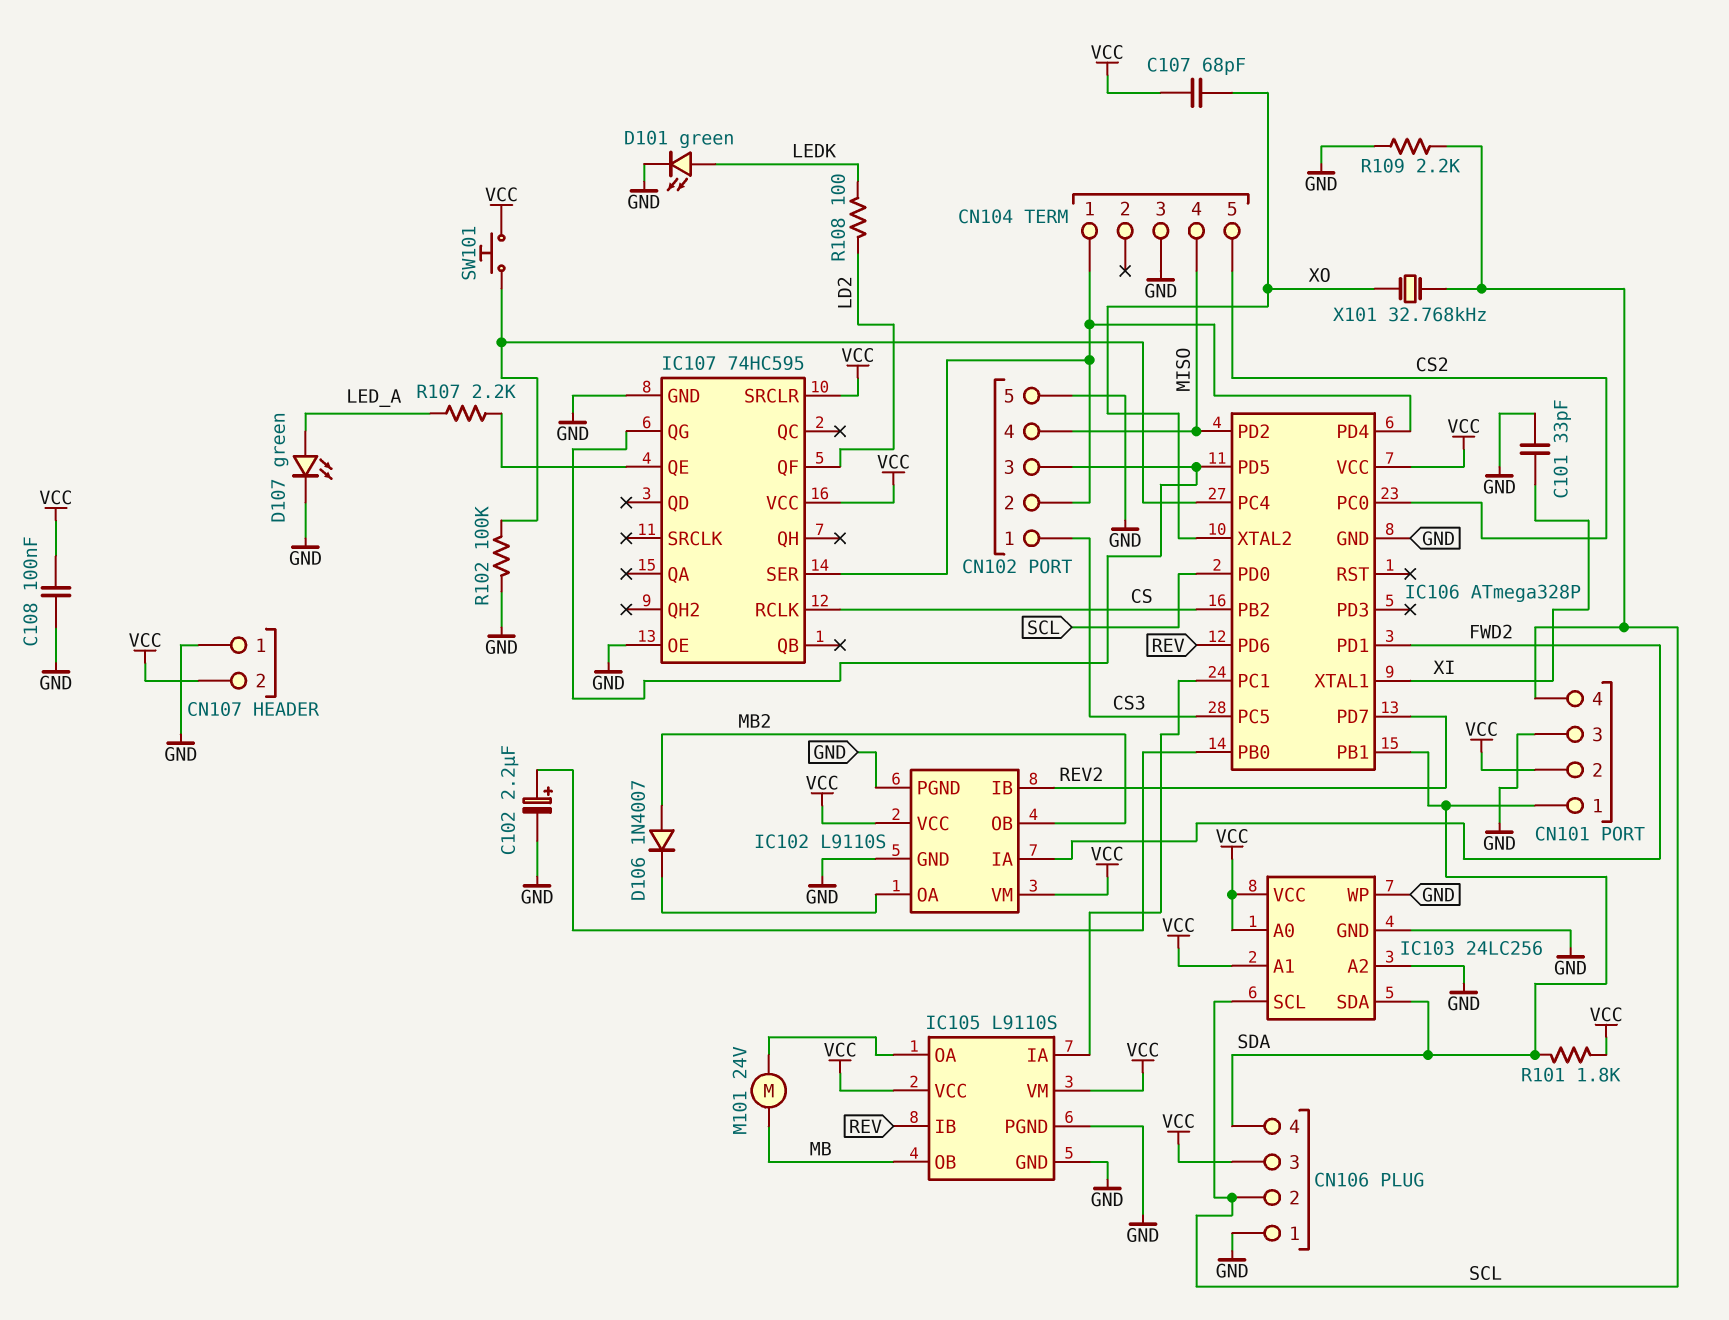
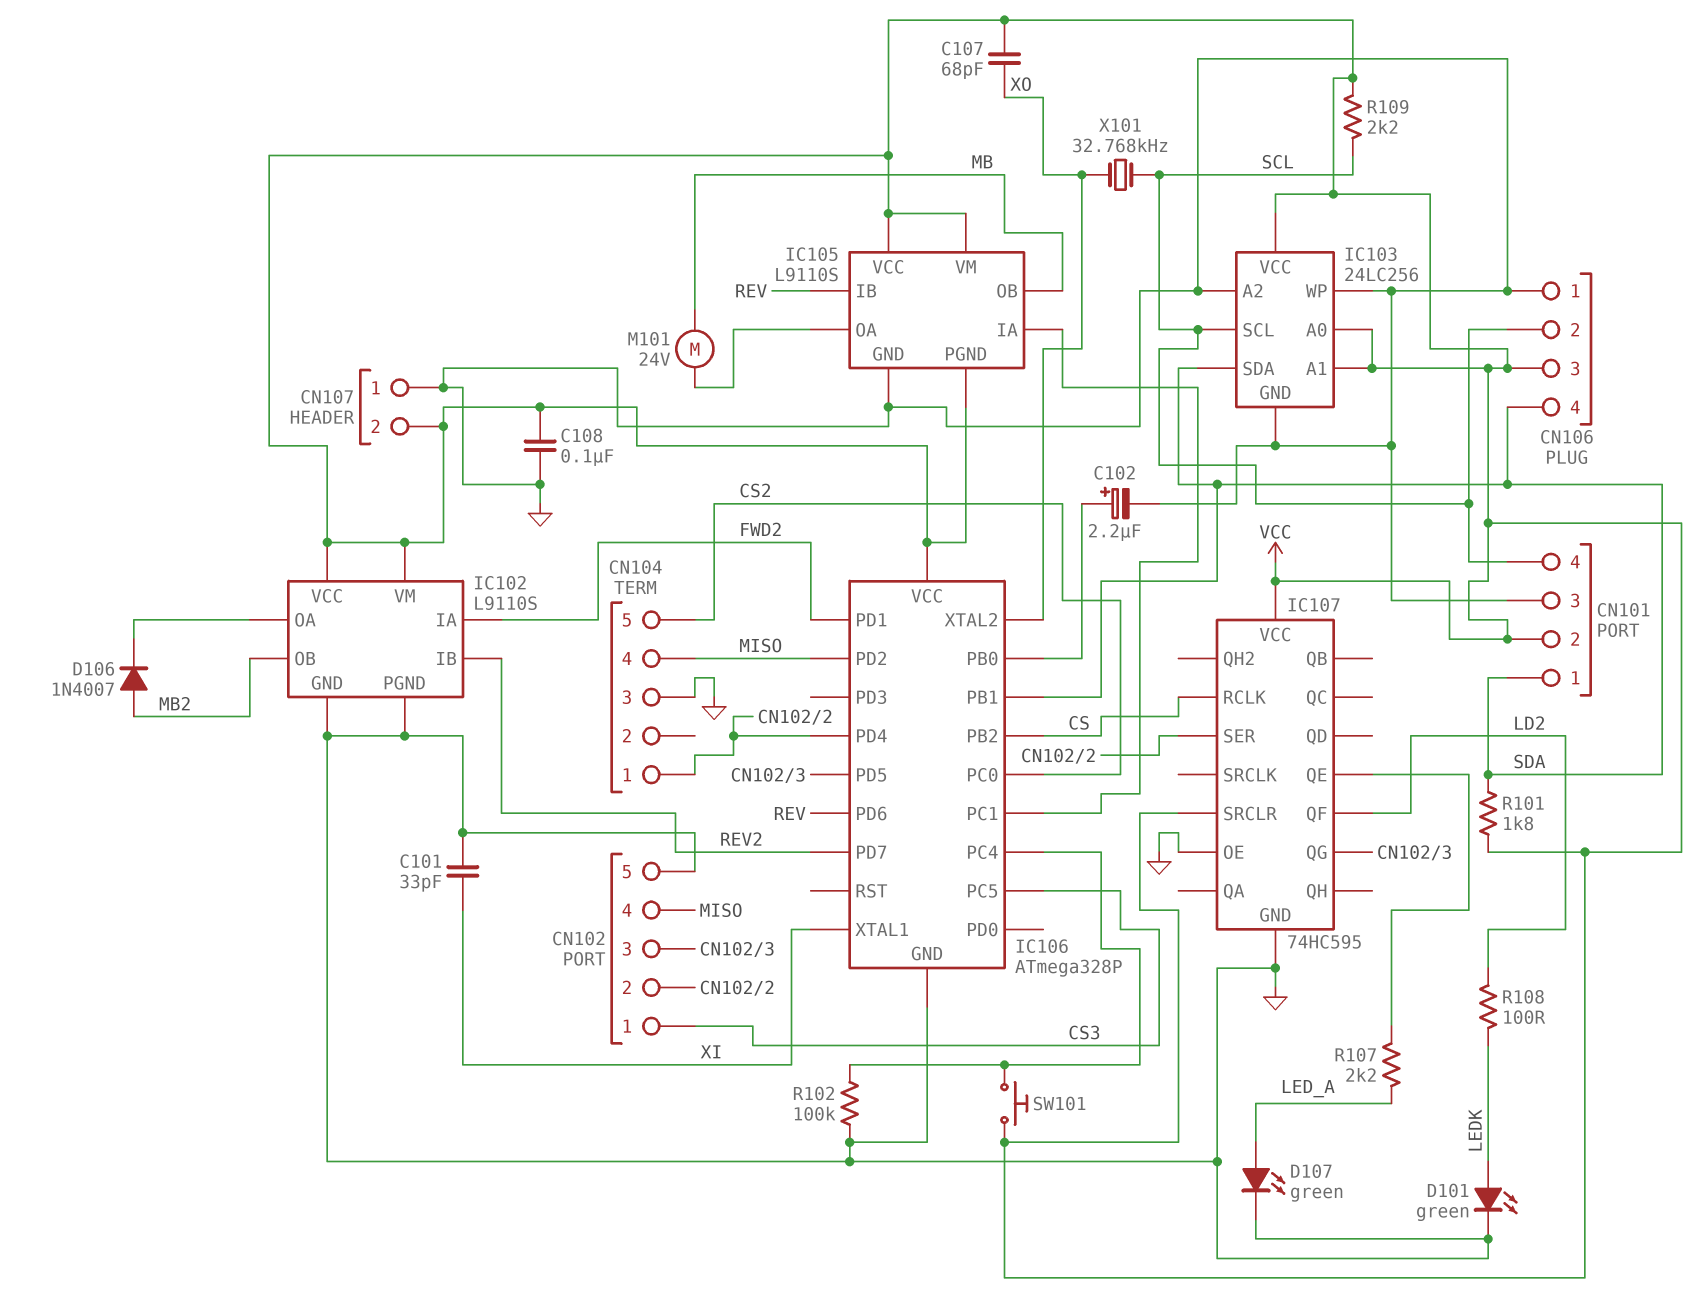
IC105 pin PGND: GND -> VCC
IC106 pin PD0: SCL -> none
R109: 2.2k (GND, SCL) -> 2.2k (SCL, VCC)

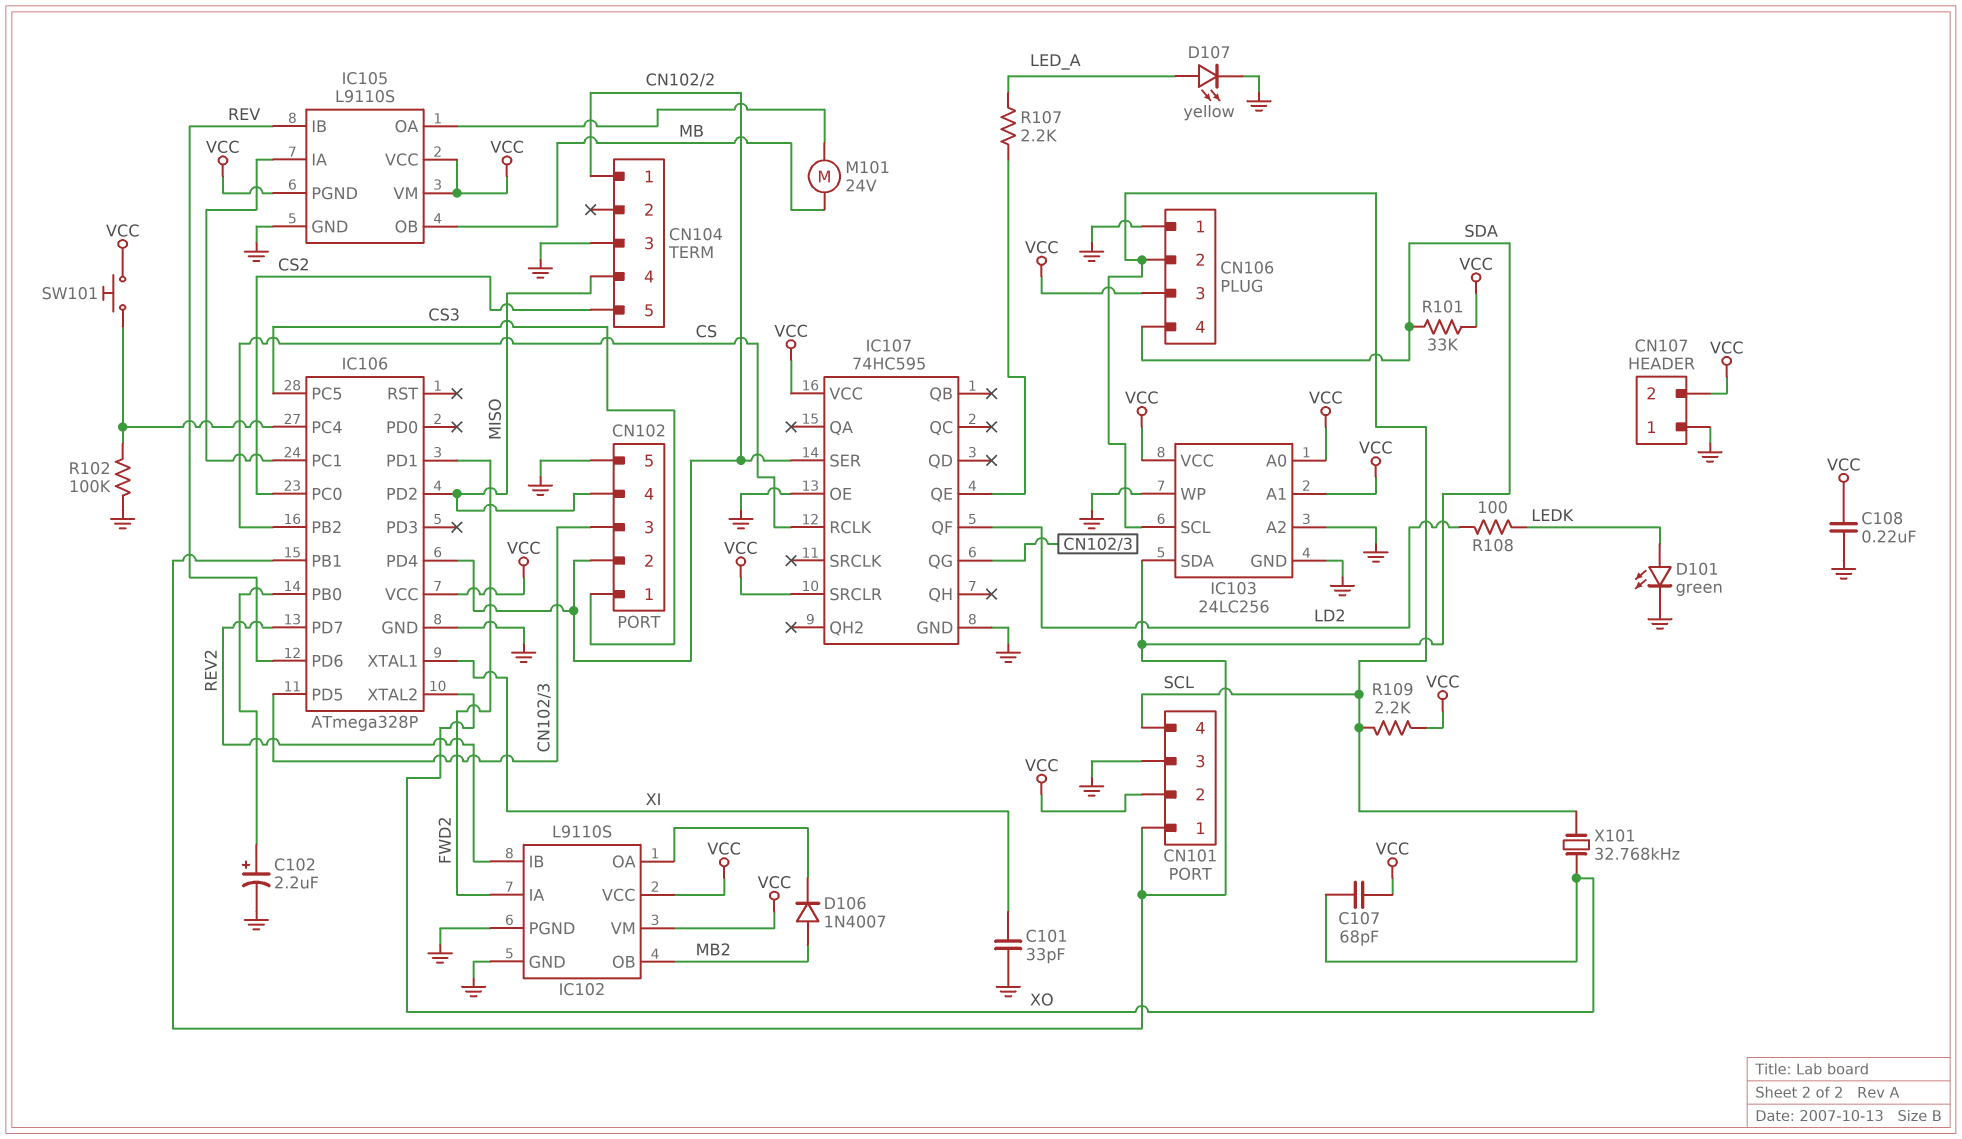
C108: 100nF (GND, VCC) -> 220nF (GND, VCC)
D107: LED green (A LED_A, K GND) -> LED yellow (A LED_A, K GND)
R101: 1.8k (SDA, VCC) -> 33k (SDA, VCC)

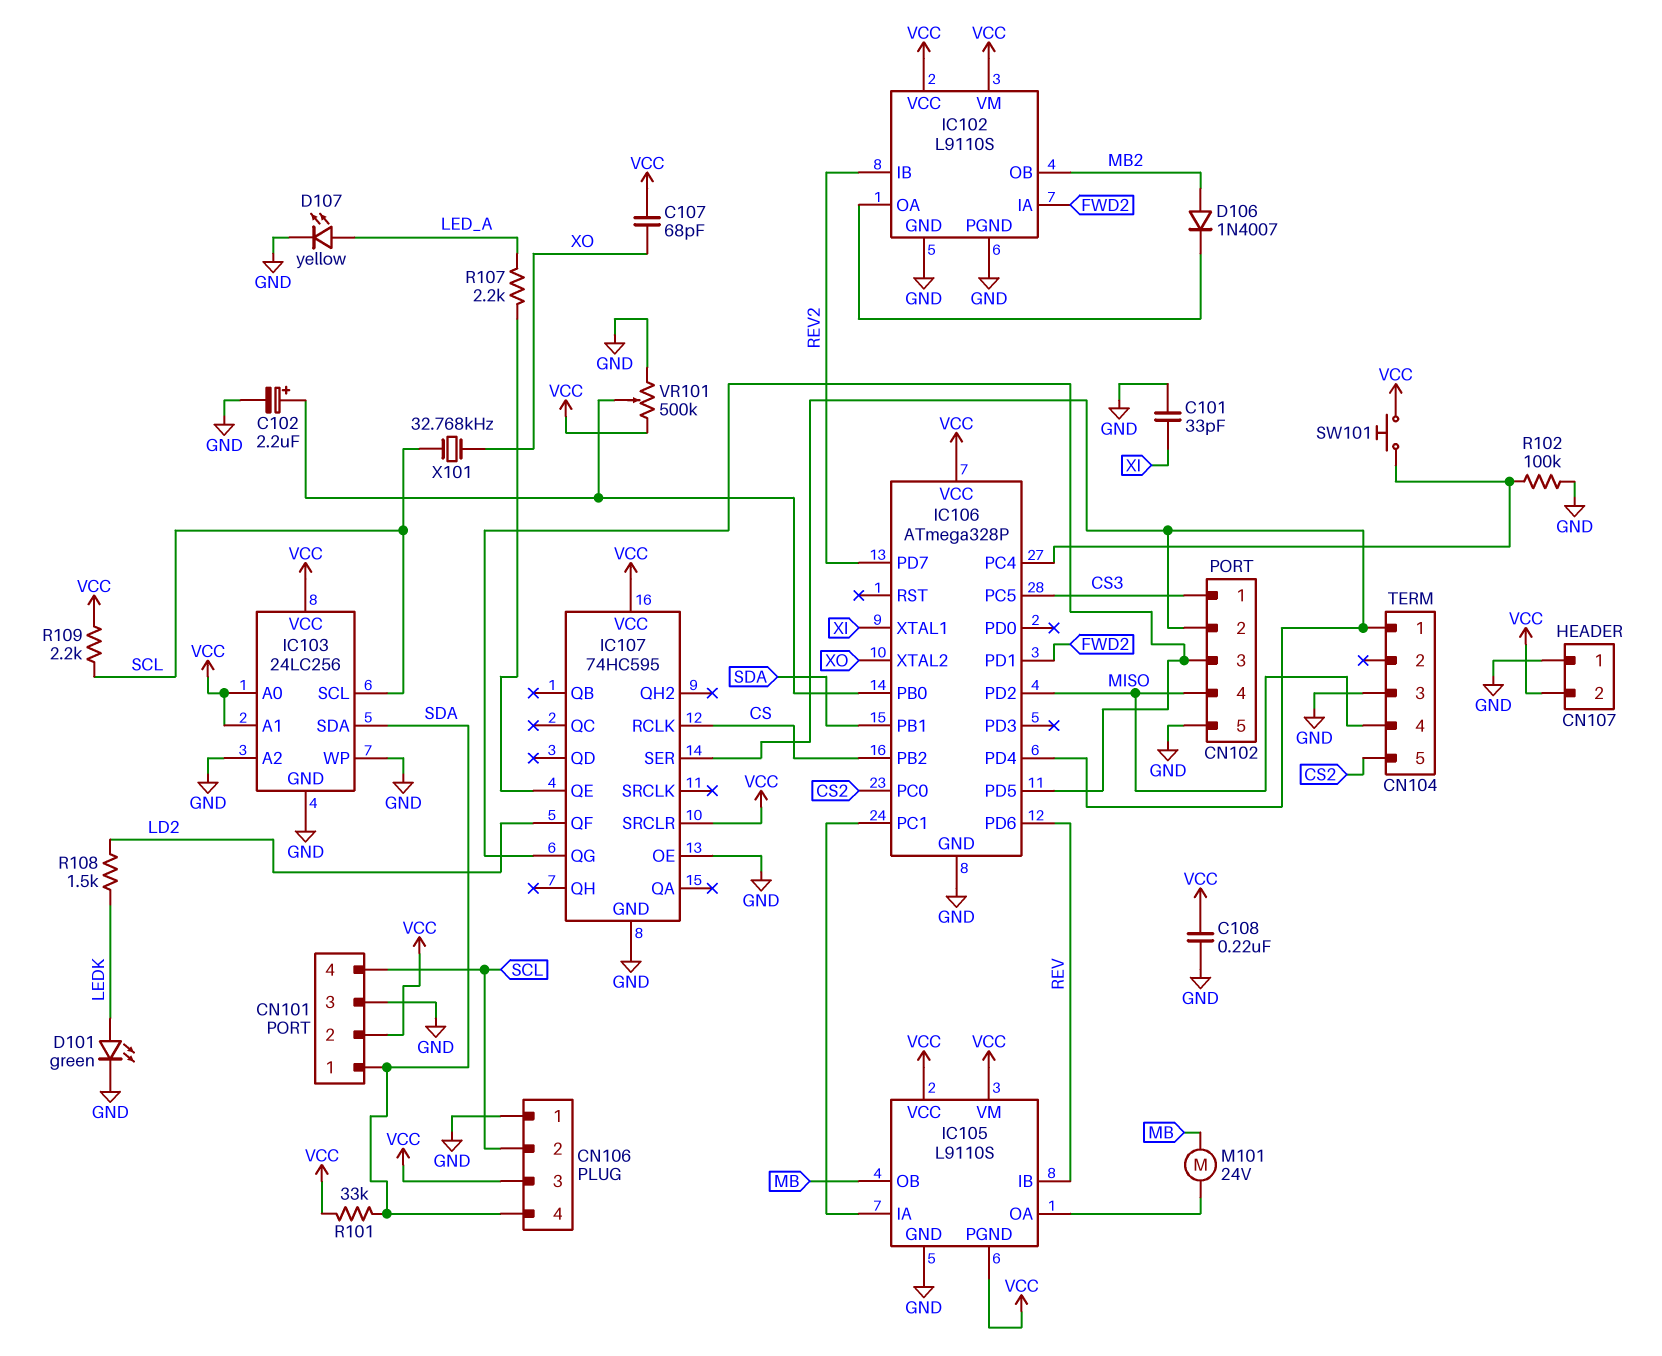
R108: 100 (LD2, LEDK) -> 1.5k (LD2, LEDK)
VR101: none -> 500k (GND, VCC, wiper IC106/PB0)

